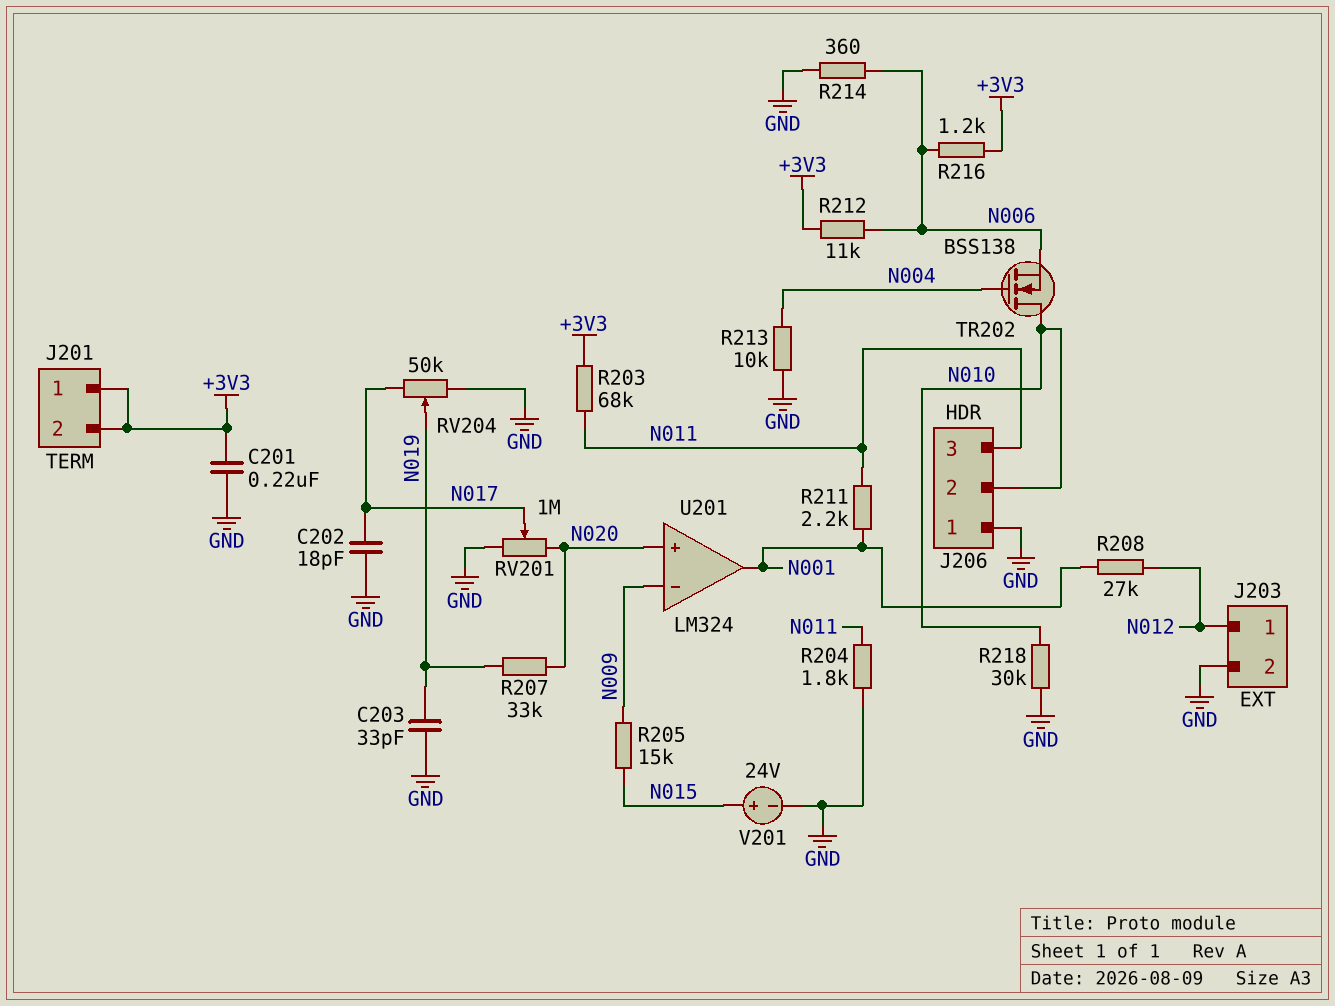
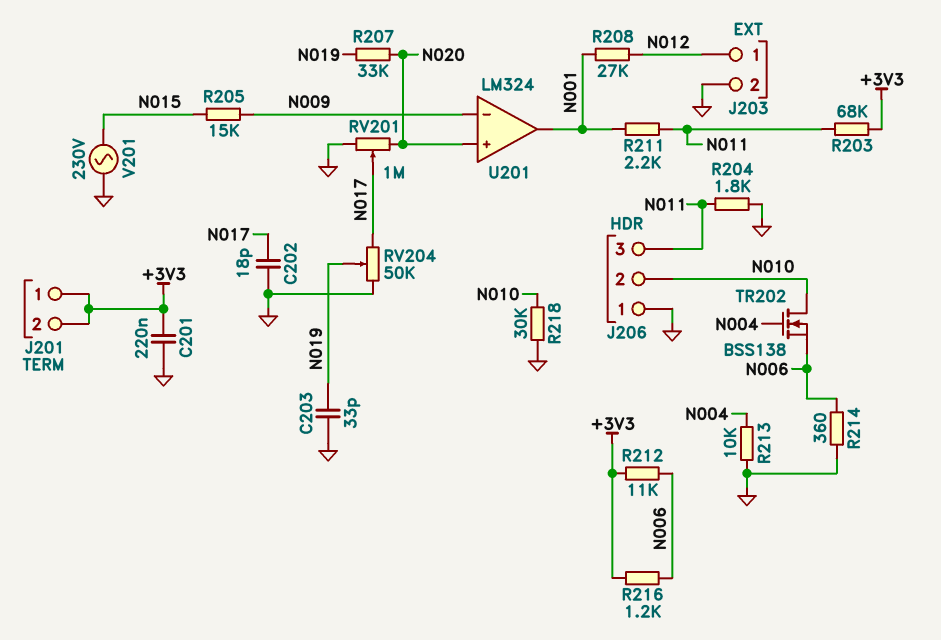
V201: 24V (plus N015, minus GND) -> AC 230V (GND, N015)

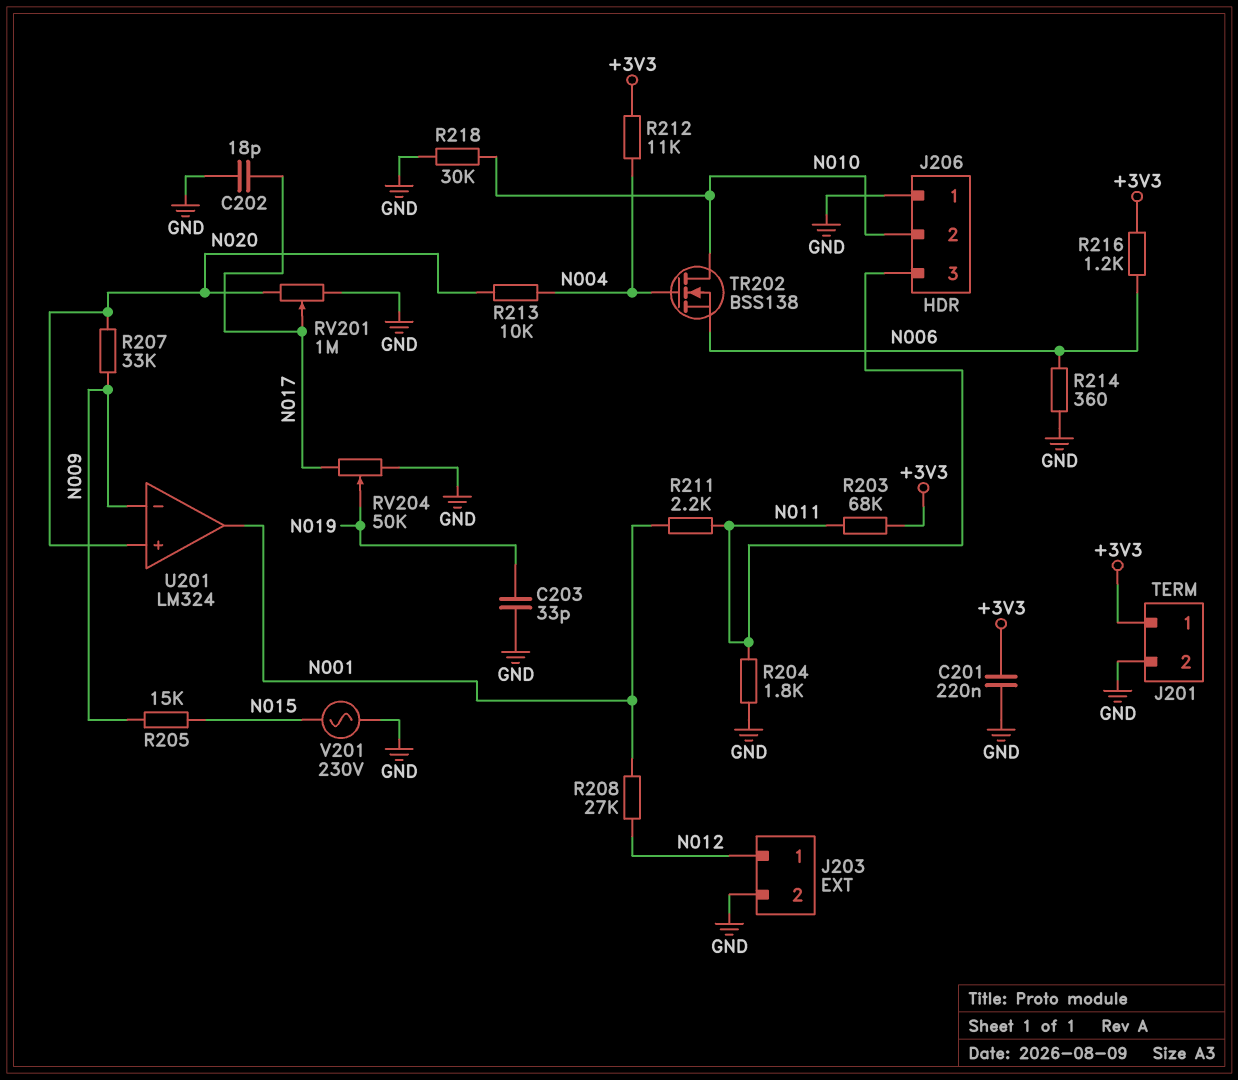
J201 pin 2: +3V3 -> GND
R207: 33k (N019, N020) -> 33k (N009, N020)
R212: 11k (+3V3, N006) -> 11k (+3V3, N004)
R213: 10k (GND, N004) -> 10k (N004, N020)

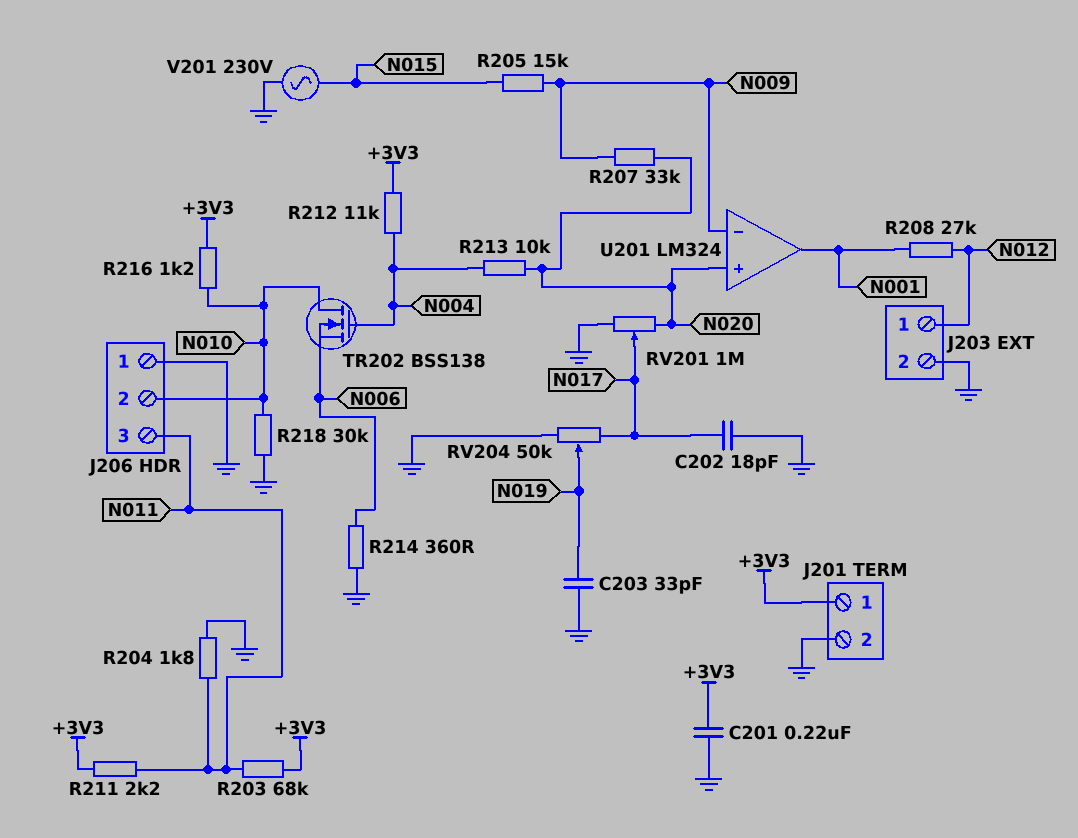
R211: 2.2k (N001, N011) -> 2.2k (+3V3, N011)
R216: 1.2k (+3V3, N006) -> 1.2k (+3V3, N010)

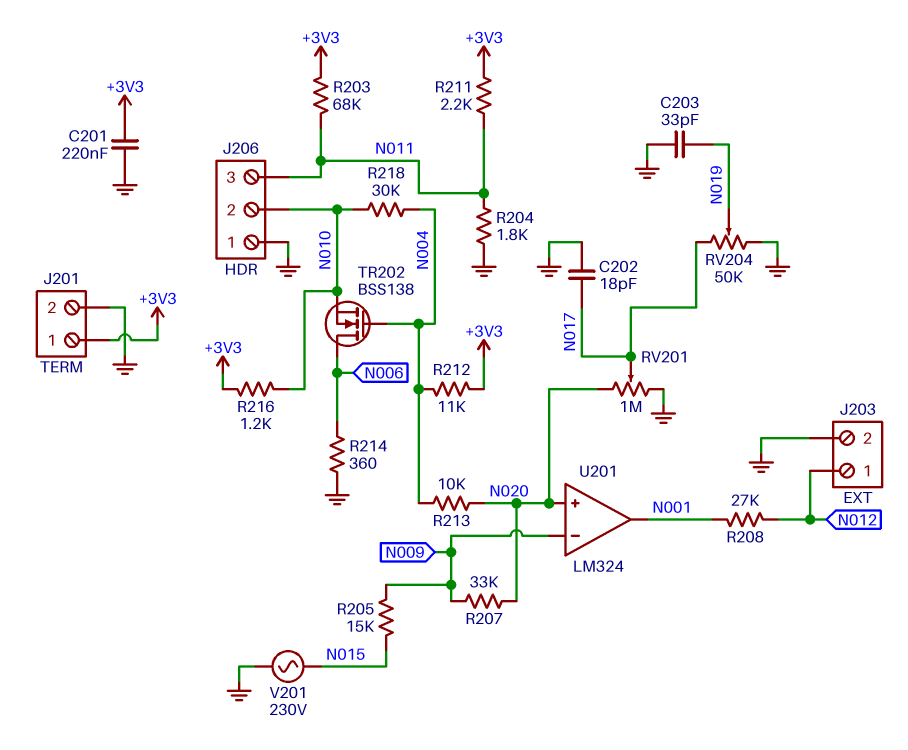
R218: 30k (GND, N010) -> 30k (N004, N010)
TR202: NMOS BSS138 (G N004, D N010, S N006) -> NMOS BSS138 (G N004, D N006, S N010)

